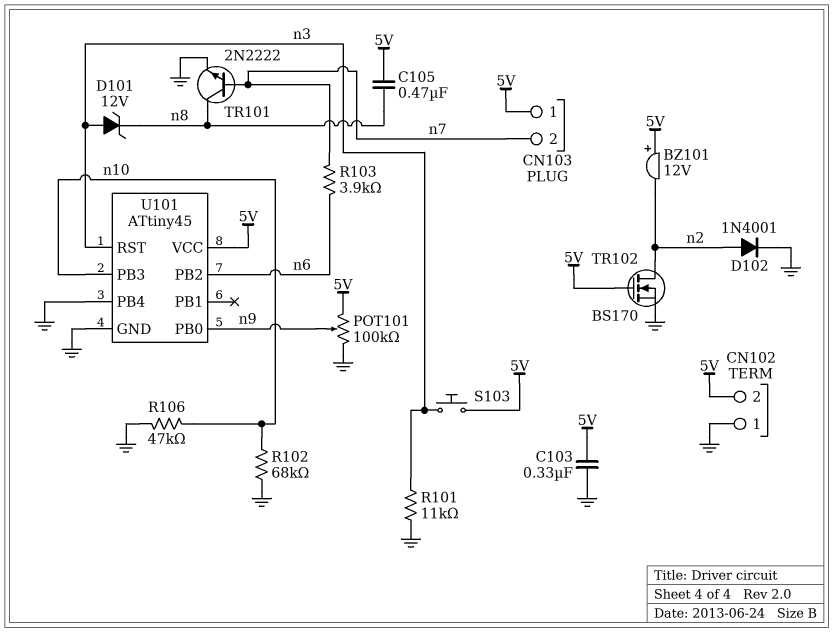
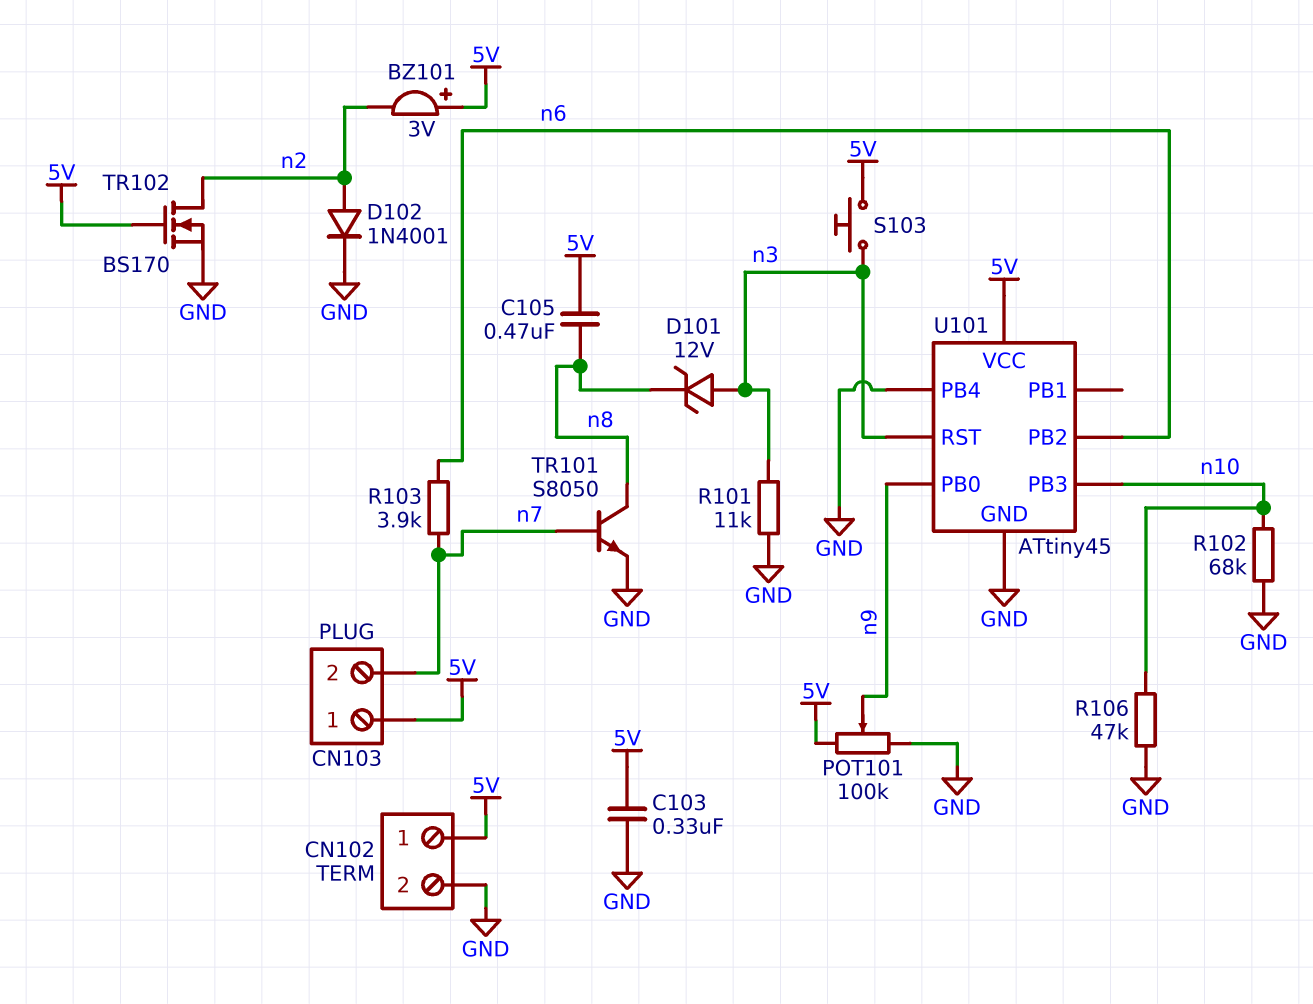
BZ101: buzzer 12V (plus 5V, minus n2) -> buzzer 3V (plus 5V, minus n2)
CN102 pin 1: GND -> 5V
CN102 pin 2: 5V -> GND
TR101: NPN 2N2222 (B n7, C n8, E GND) -> NPN S8050 (B n7, C n8, E GND)

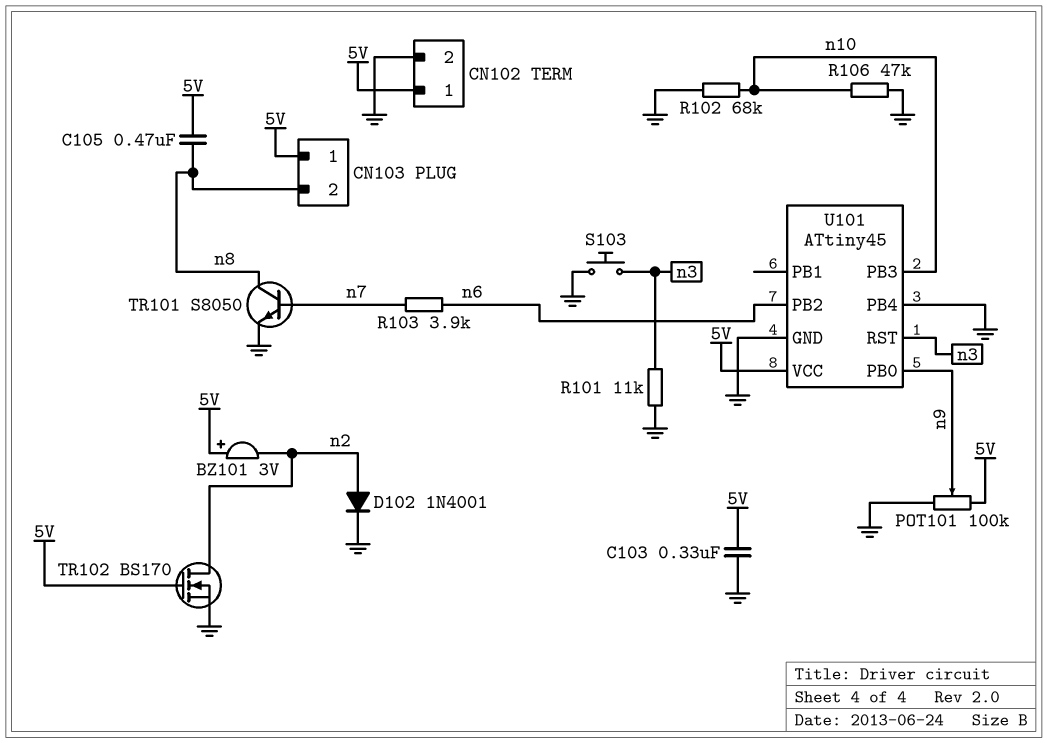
CN103 pin 2: n7 -> n8
D101: zener 12V (A n3, K n8) -> none
S103: button (5V, n3) -> button (GND, n3)

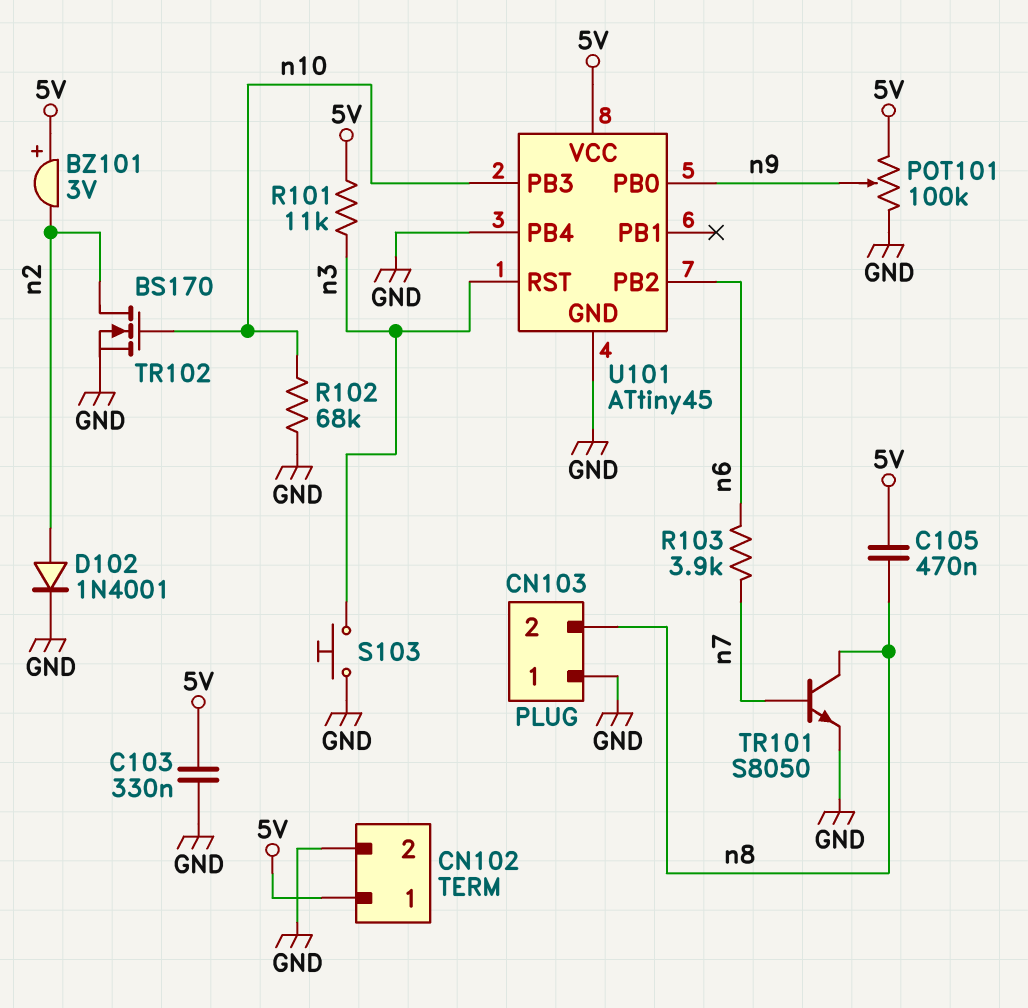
CN103 pin 1: 5V -> GND
R101: 11k (GND, n3) -> 11k (5V, n3)
R106: 47k (GND, n10) -> none
TR102: NMOS BS170 (G 5V, D n2, S GND) -> NMOS BS170 (G n10, D n2, S GND)

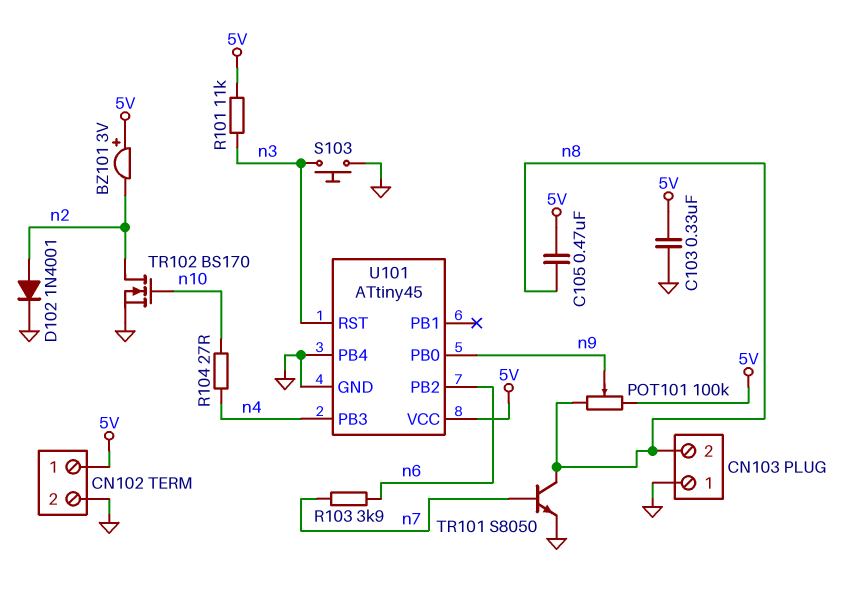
POT101: 100k (5V, GND, wiper n9) -> 100k (5V, n8, wiper n9)
R102: 68k (GND, n10) -> none
R104: none -> 27 (n4, n10)
U101 pin PB3: n10 -> n4

